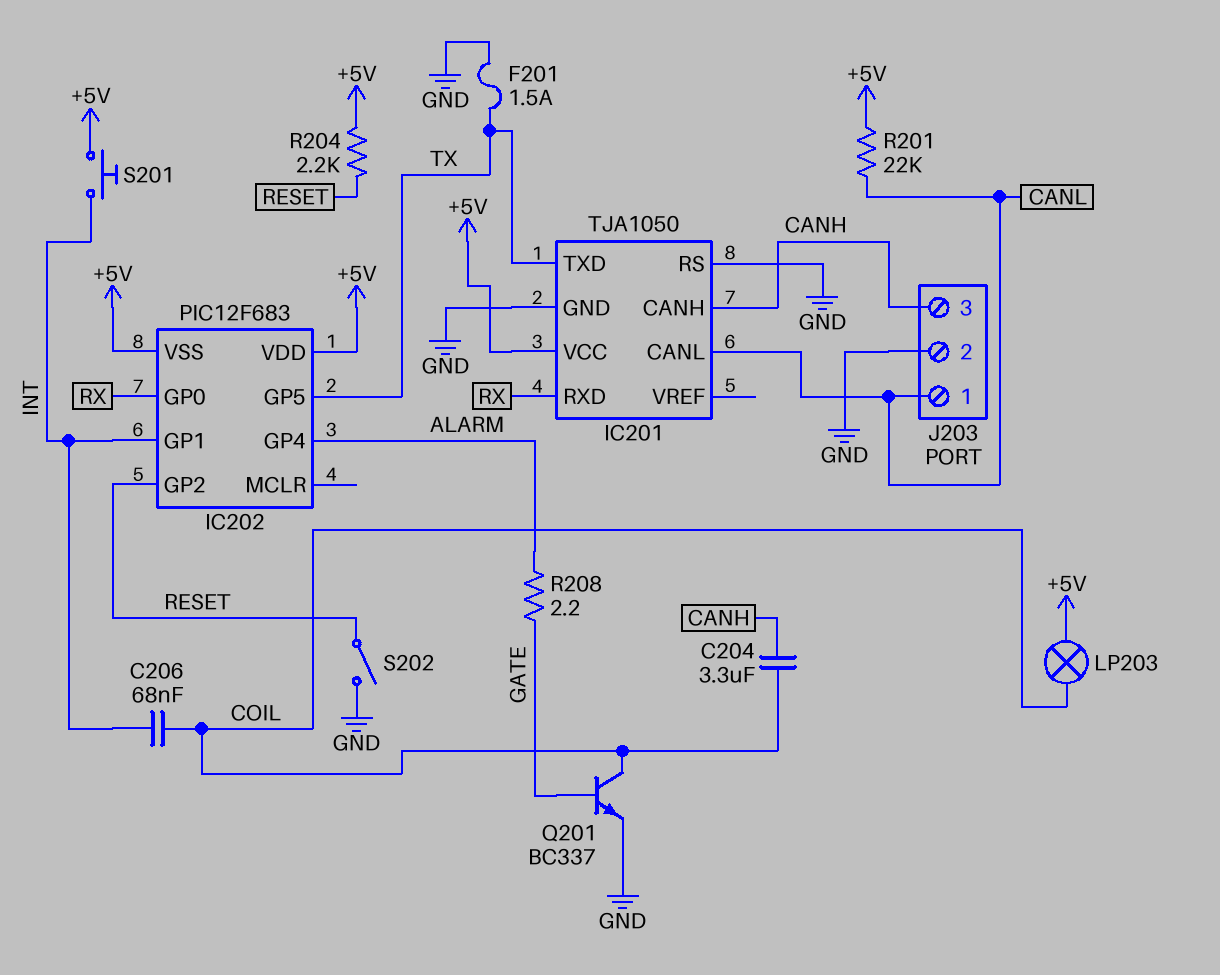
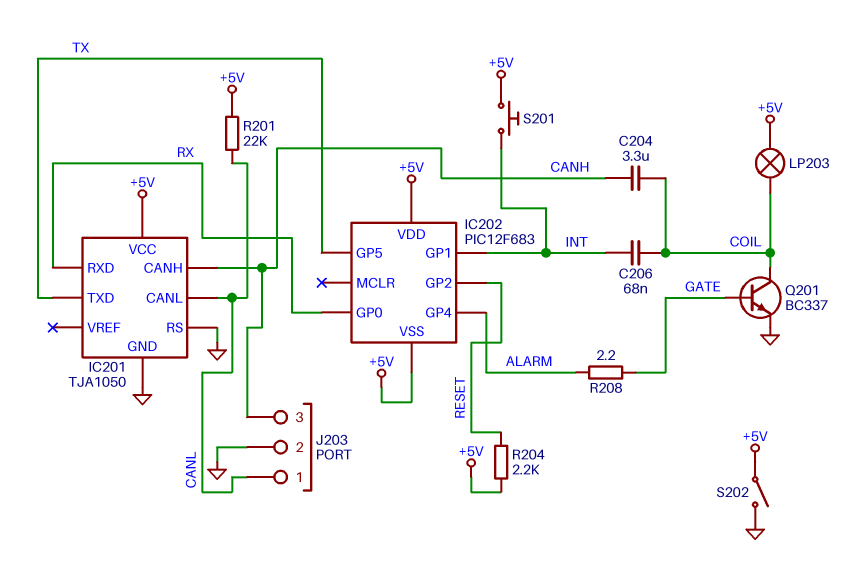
F201: 1.5A (GND, TX) -> none
S202: switch (GND, RESET) -> switch (+5V, GND)

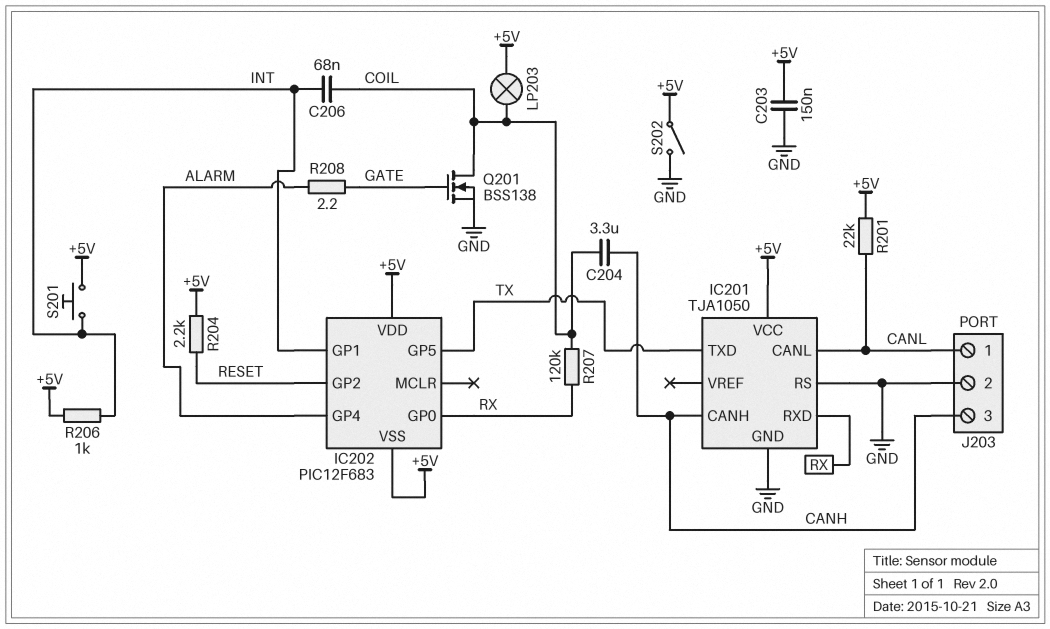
C203: none -> 150nF (+5V, GND)
Q201: NPN BC337 (B GATE, C COIL, E GND) -> NMOS BSS138 (G GATE, D COIL, S GND)
R206: none -> 1k (+5V, INT)
R207: none -> 120k (COIL, RX)

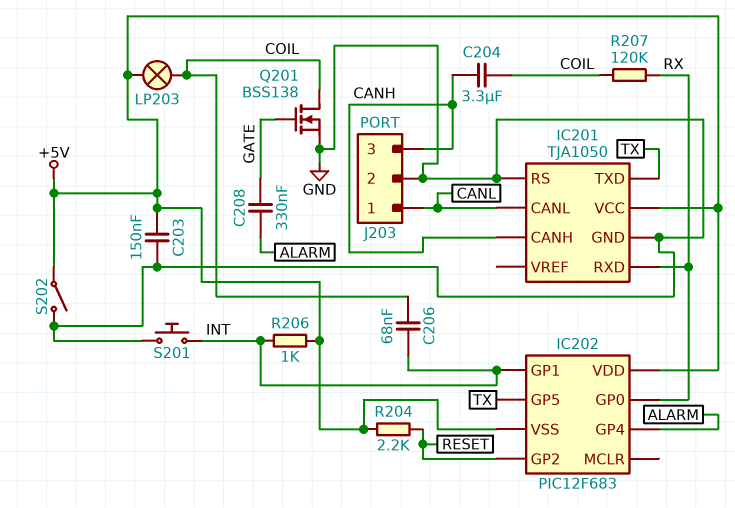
C208: none -> 330nF (ALARM, GATE)
R201: 22k (+5V, CANL) -> none
R208: 2.2 (ALARM, GATE) -> none
S201: button (+5V, INT) -> button (GND, INT)

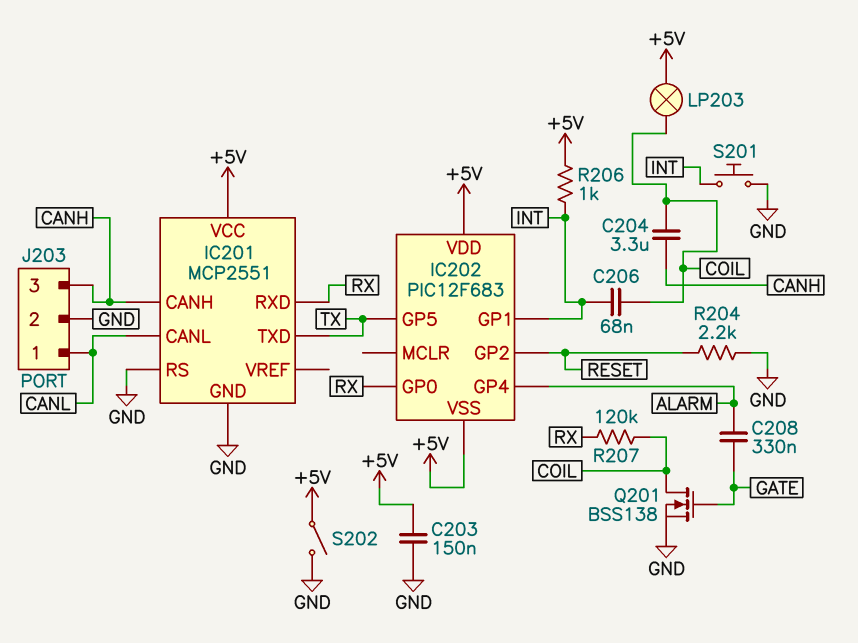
IC201: TJA1050 -> MCP2551
R204: 2.2k (+5V, RESET) -> 2.2k (GND, RESET)

